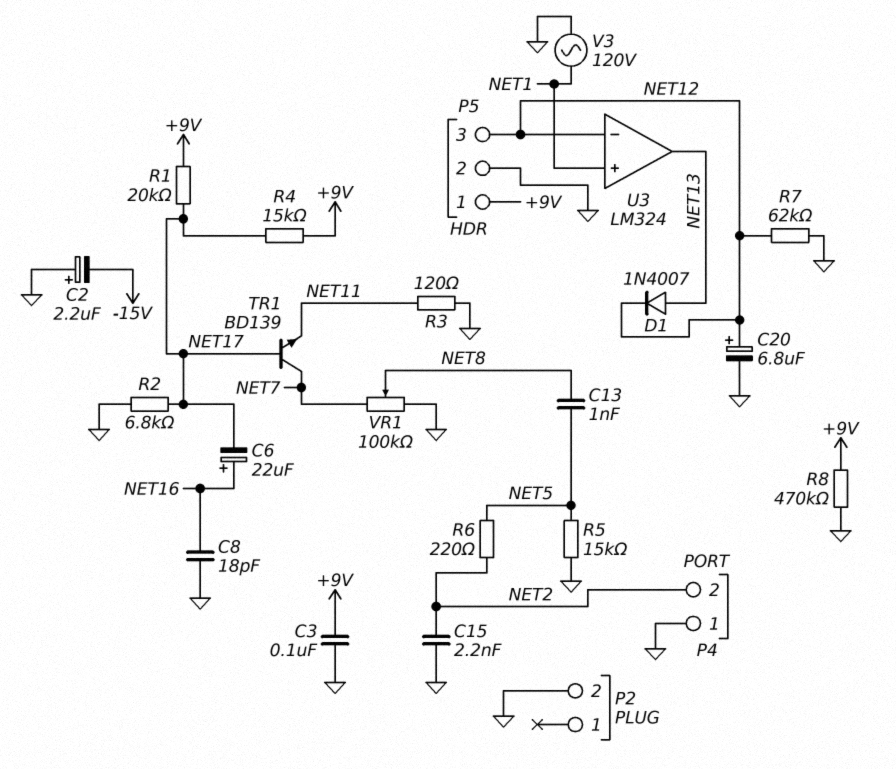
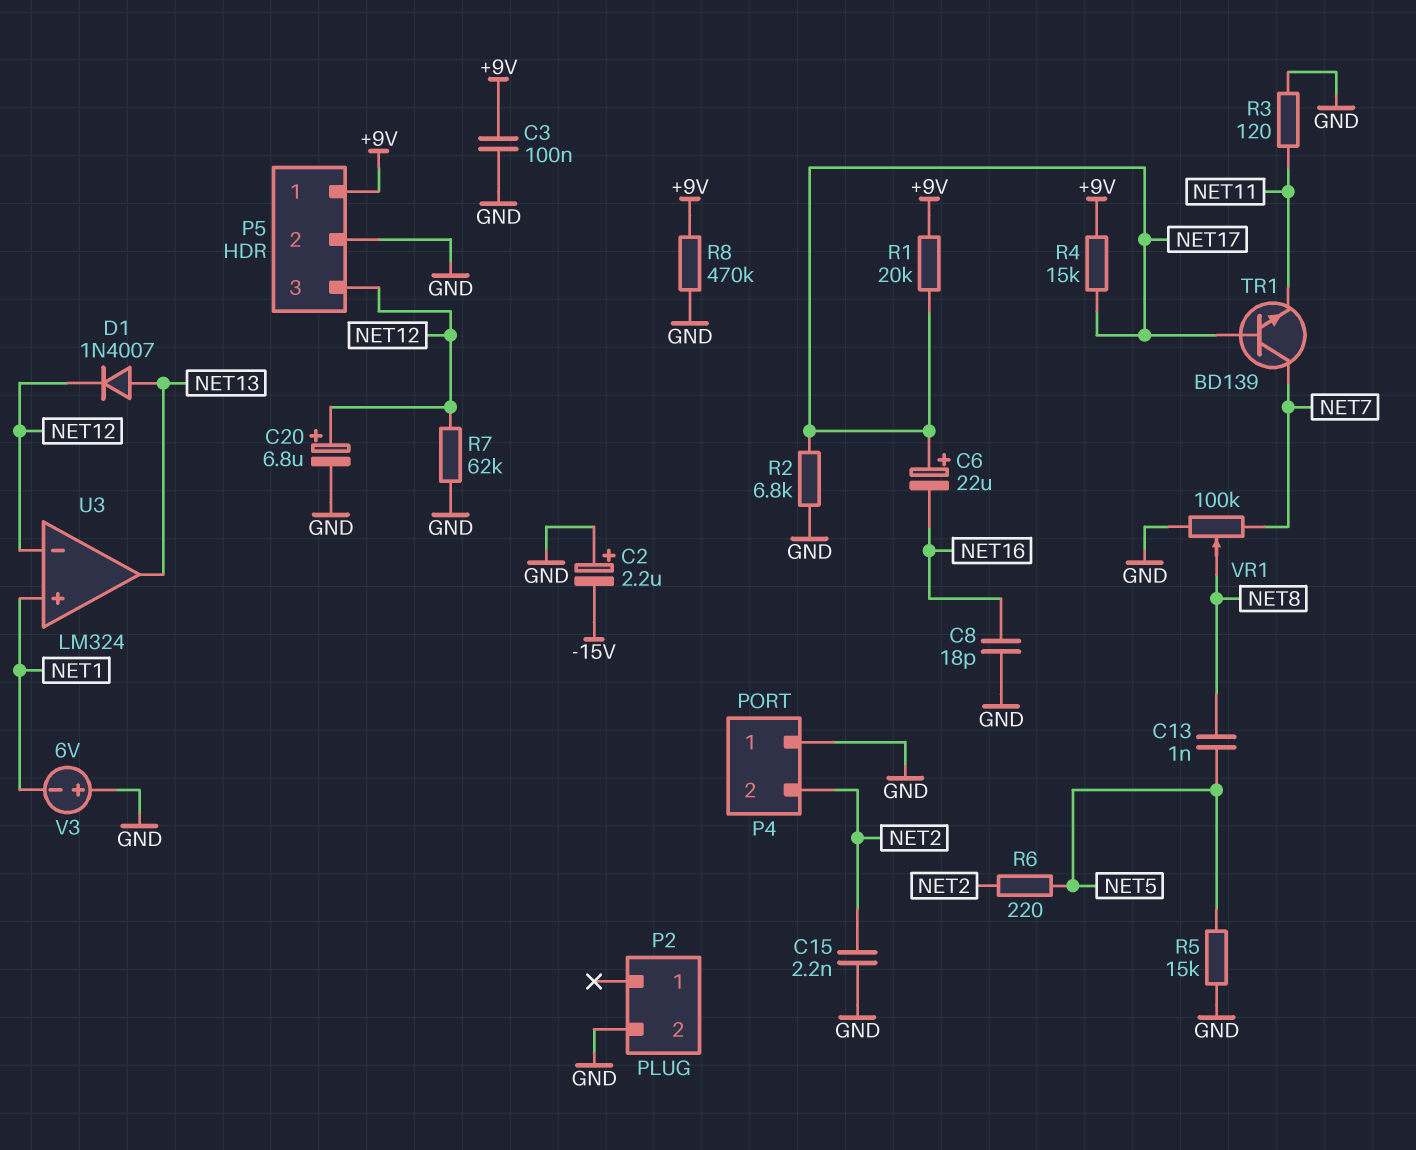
C6: 22uF (plus NET16, minus NET17) -> 22uF (plus NET17, minus NET16)
V3: AC 120V (GND, NET1) -> 6V (plus GND, minus NET1)

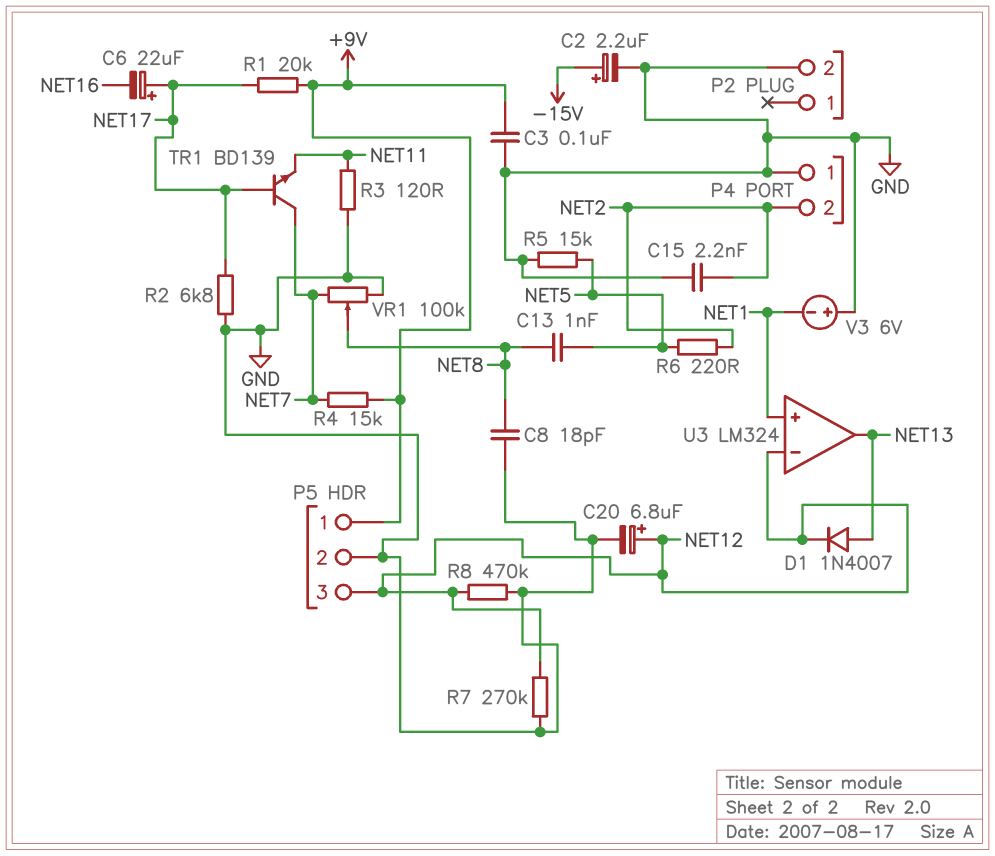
C2: 2.2uF (plus GND, minus -15V) -> 2.2uF (plus -15V, minus GND)
C8: 18pF (GND, NET16) -> 18pF (GND, NET8)
R4: 15k (+9V, NET17) -> 15k (+9V, NET7)
R7: 62k (GND, NET12) -> 270k (GND, NET12)
R8: 470k (+9V, GND) -> 470k (GND, NET12)

